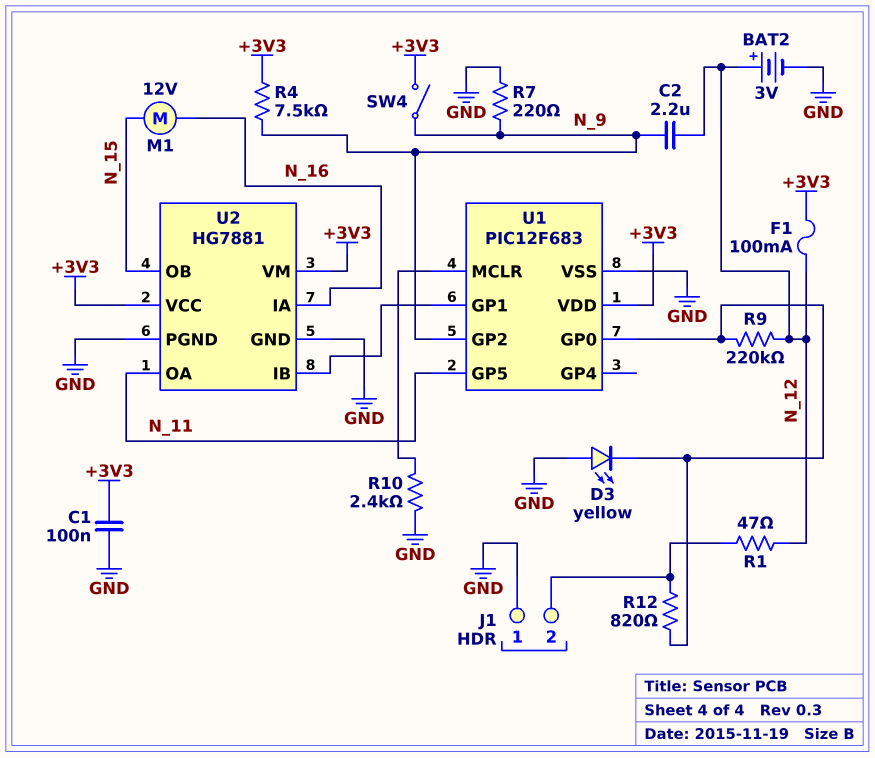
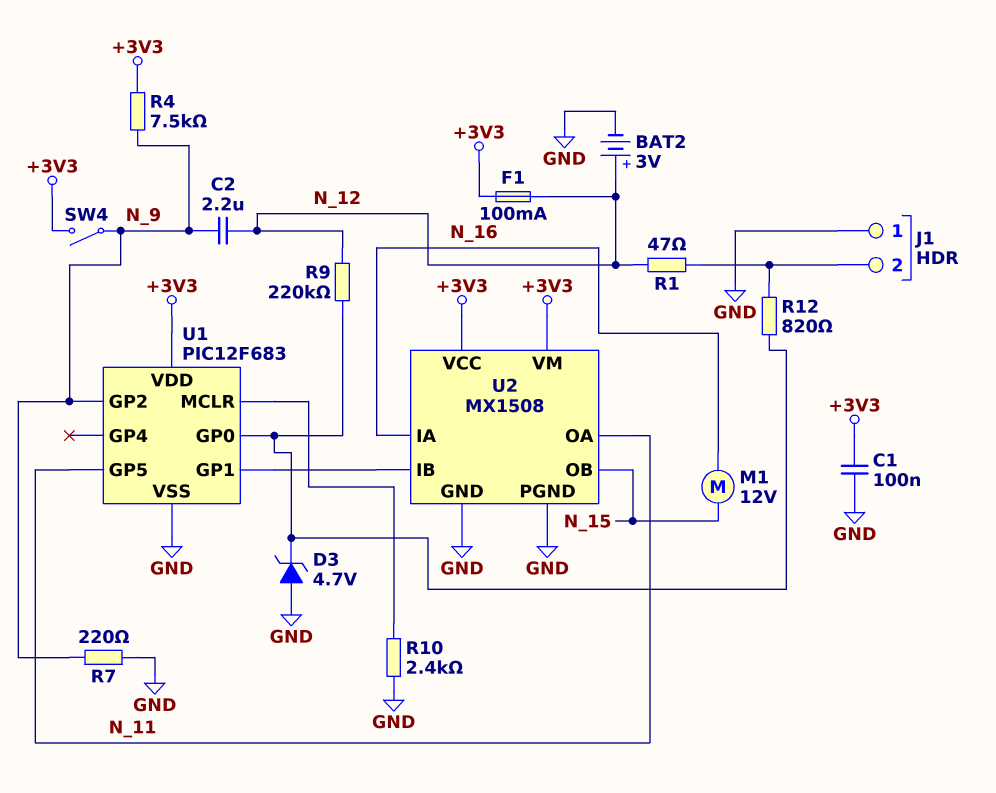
D3: LED yellow (A GND, K U1/GP0) -> zener 4.7V (A GND, K U1/GP0)
U2: HG7881 -> MX1508

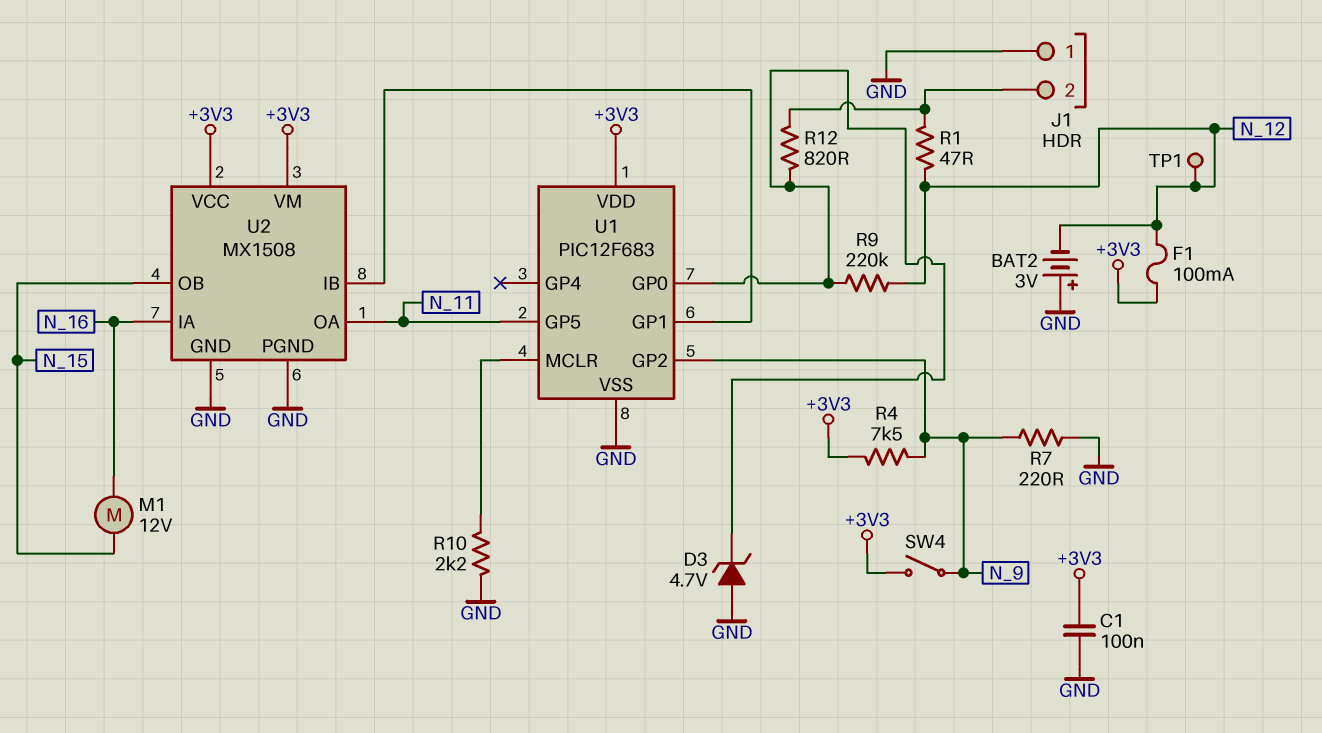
BAT2: 3V (plus N_12, minus GND) -> 3V (plus GND, minus N_12)
C2: 2.2uF (N_9, N_12) -> none
R10: 2.4k (GND, U1/MCLR) -> 2.2k (GND, U1/MCLR)
TP1: none -> test point (N_12)

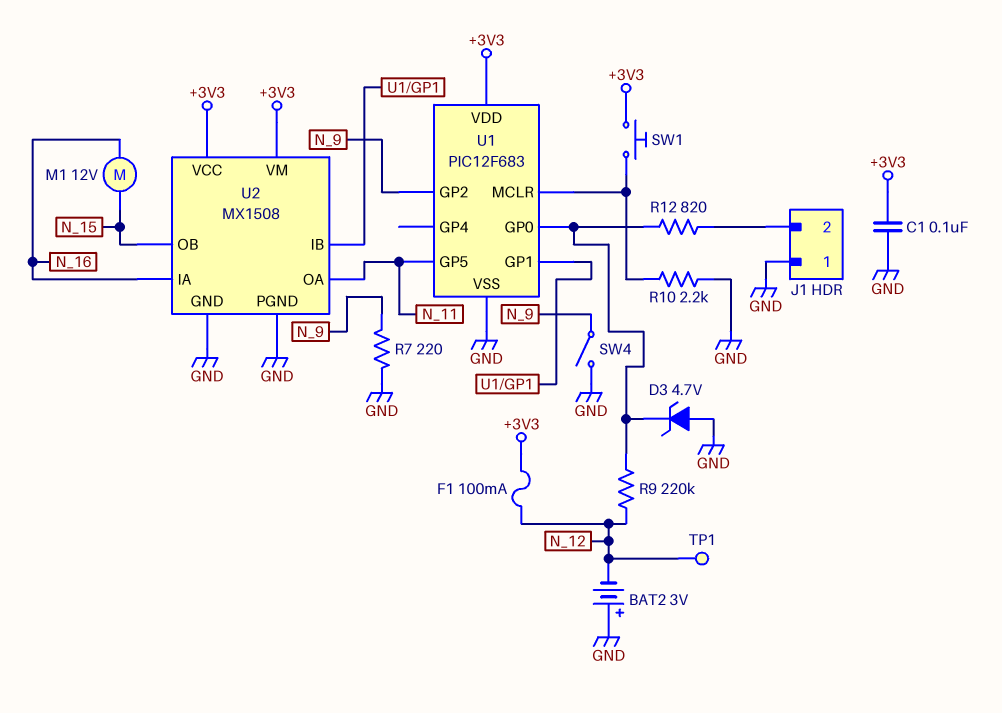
R1: 47 (J1/2, N_12) -> none
R4: 7.5k (+3V3, N_9) -> none
SW1: none -> button (+3V3, U1/MCLR)
SW4: switch (+3V3, N_9) -> switch (GND, N_9)

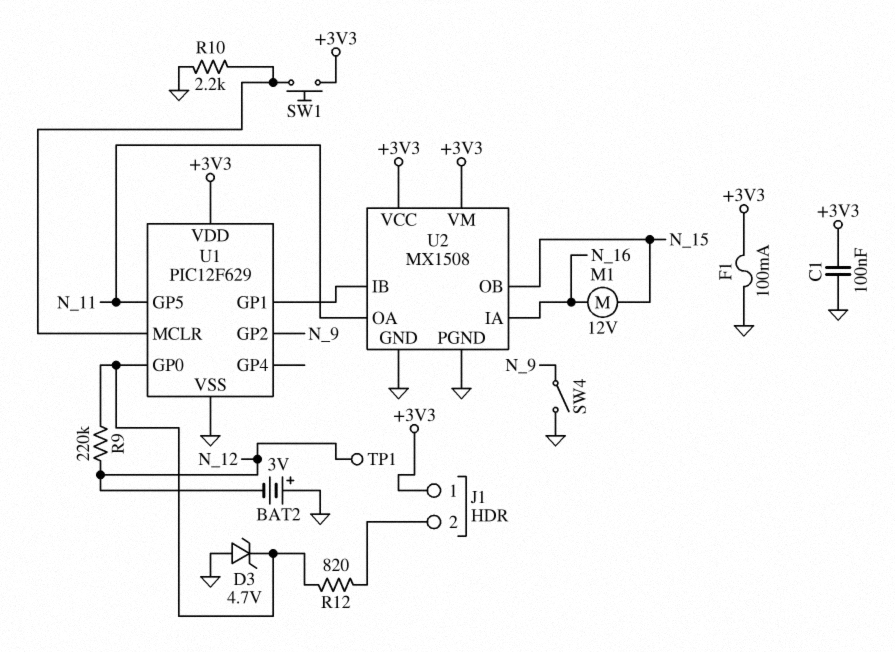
F1: 100mA (+3V3, N_12) -> 100mA (+3V3, GND)
J1 pin 1: GND -> +3V3
R7: 220 (GND, N_9) -> none
U1: PIC12F683 -> PIC12F629

